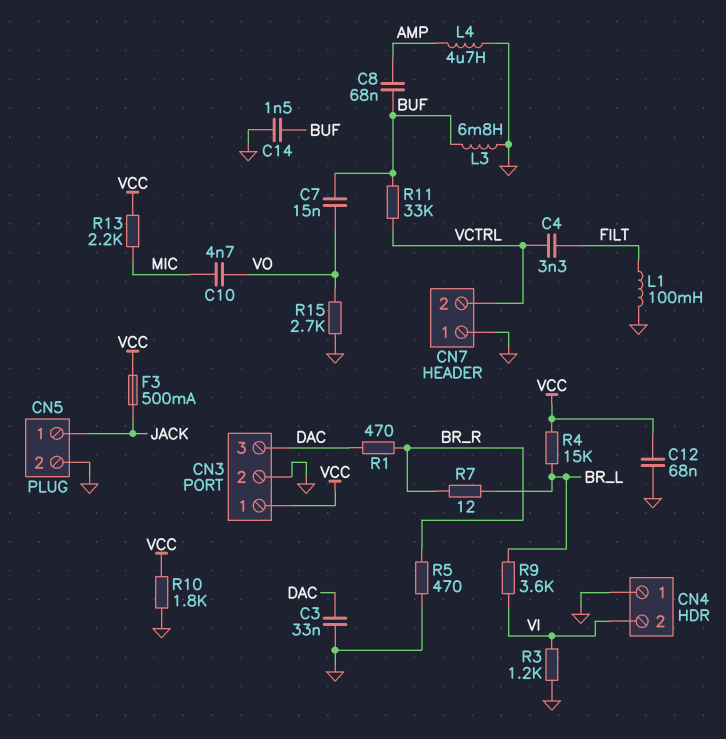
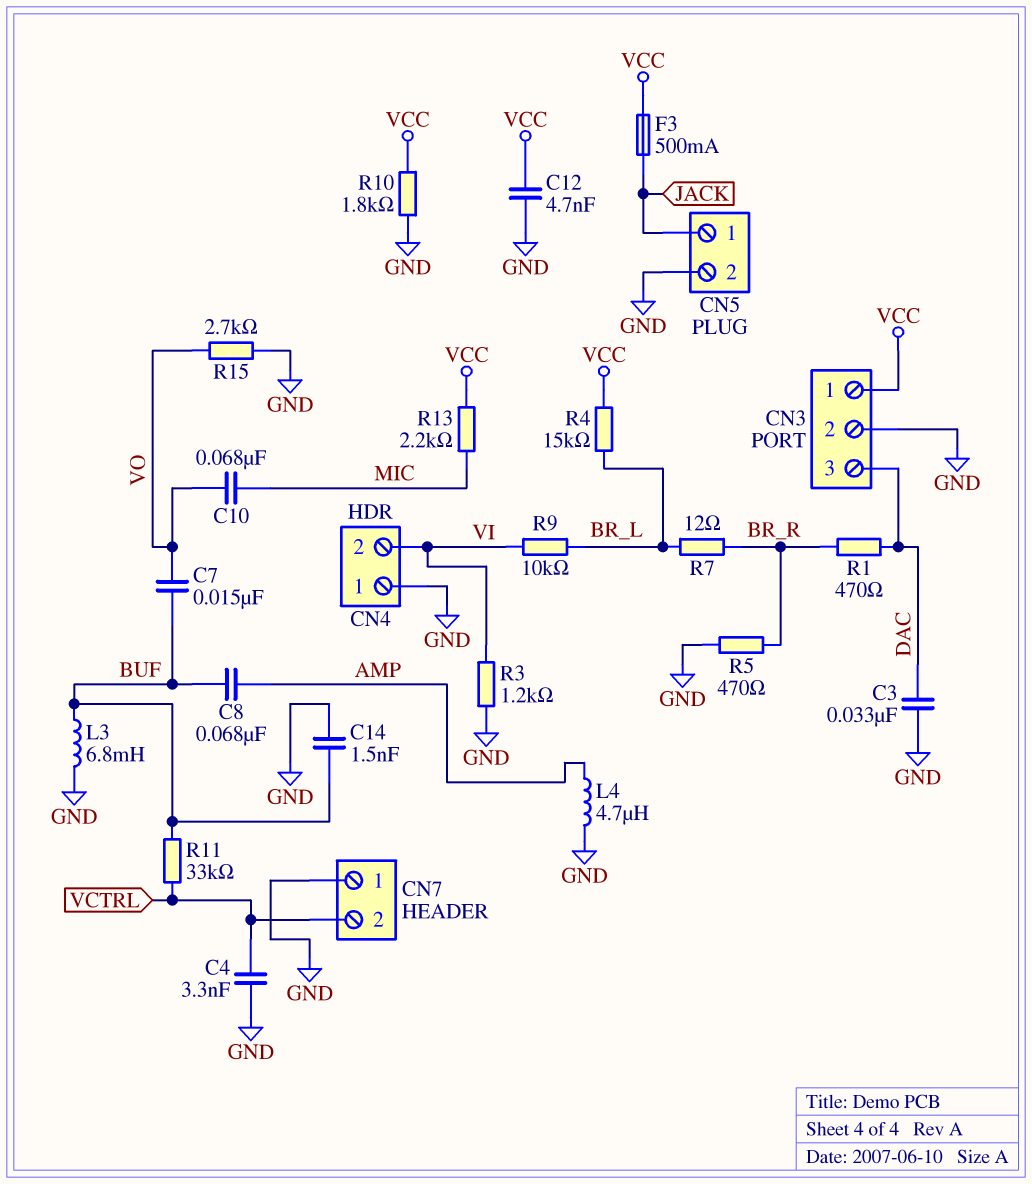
C4: 3.3nF (FILT, VCTRL) -> 3.3nF (GND, VCTRL)
C10: 4.7nF (MIC, VO) -> 68nF (MIC, VO)
C12: 68nF (GND, VCC) -> 4.7nF (GND, VCC)
L1: 100mH (FILT, GND) -> none
R9: 3.6k (BR_L, VI) -> 10k (BR_L, VI)

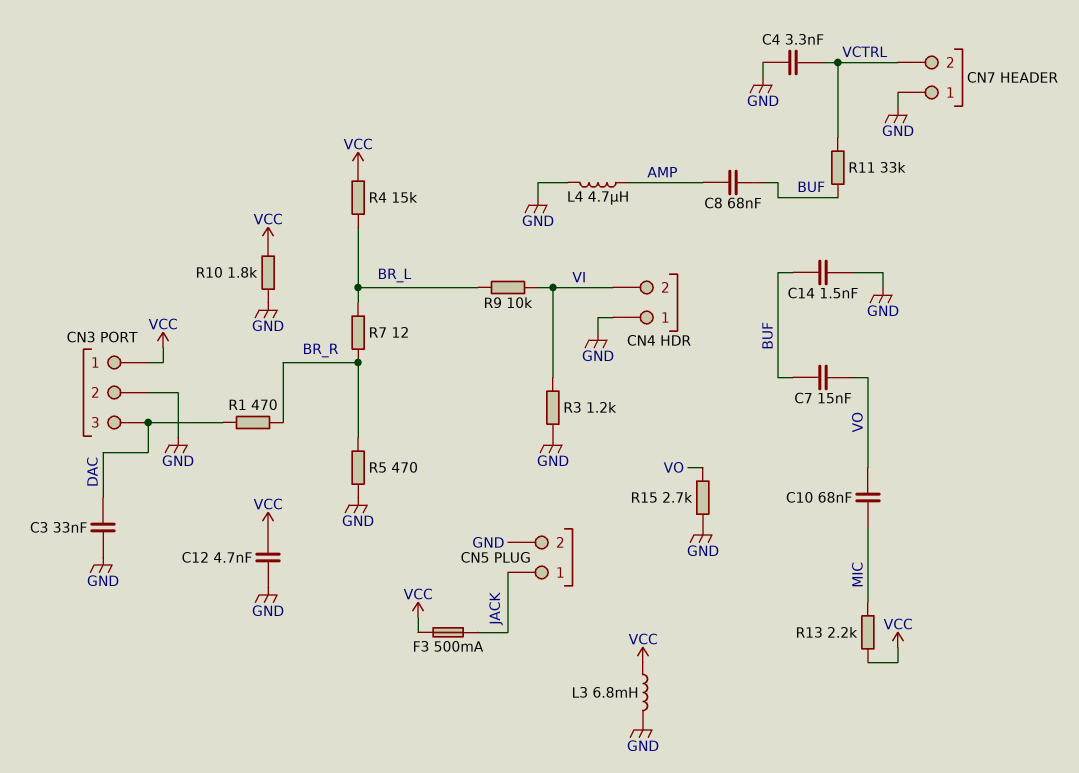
L3: 6.8mH (BUF, GND) -> 6.8mH (GND, VCC)

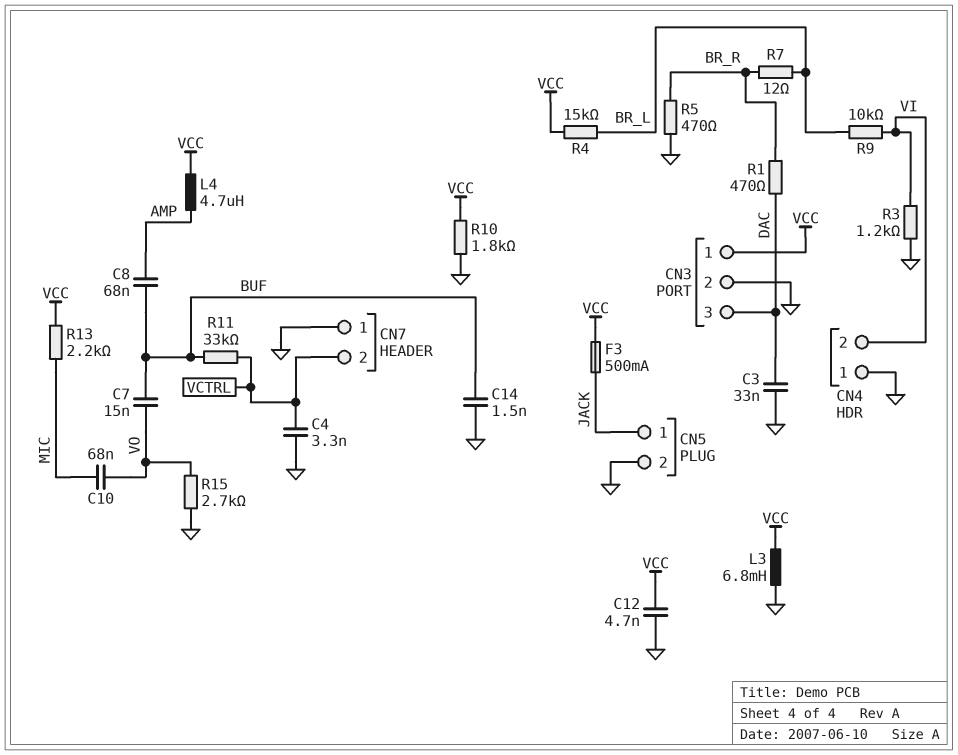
L4: 4.7uH (AMP, GND) -> 4.7uH (AMP, VCC)

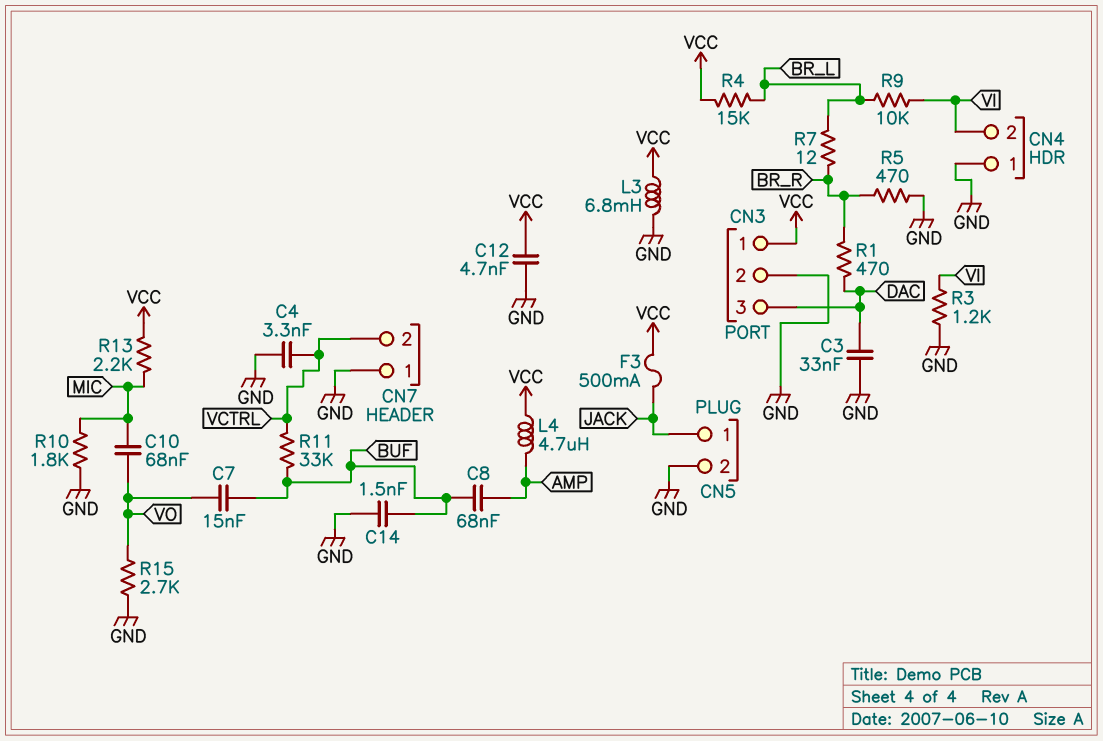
R10: 1.8k (GND, VCC) -> 1.8k (GND, MIC)

